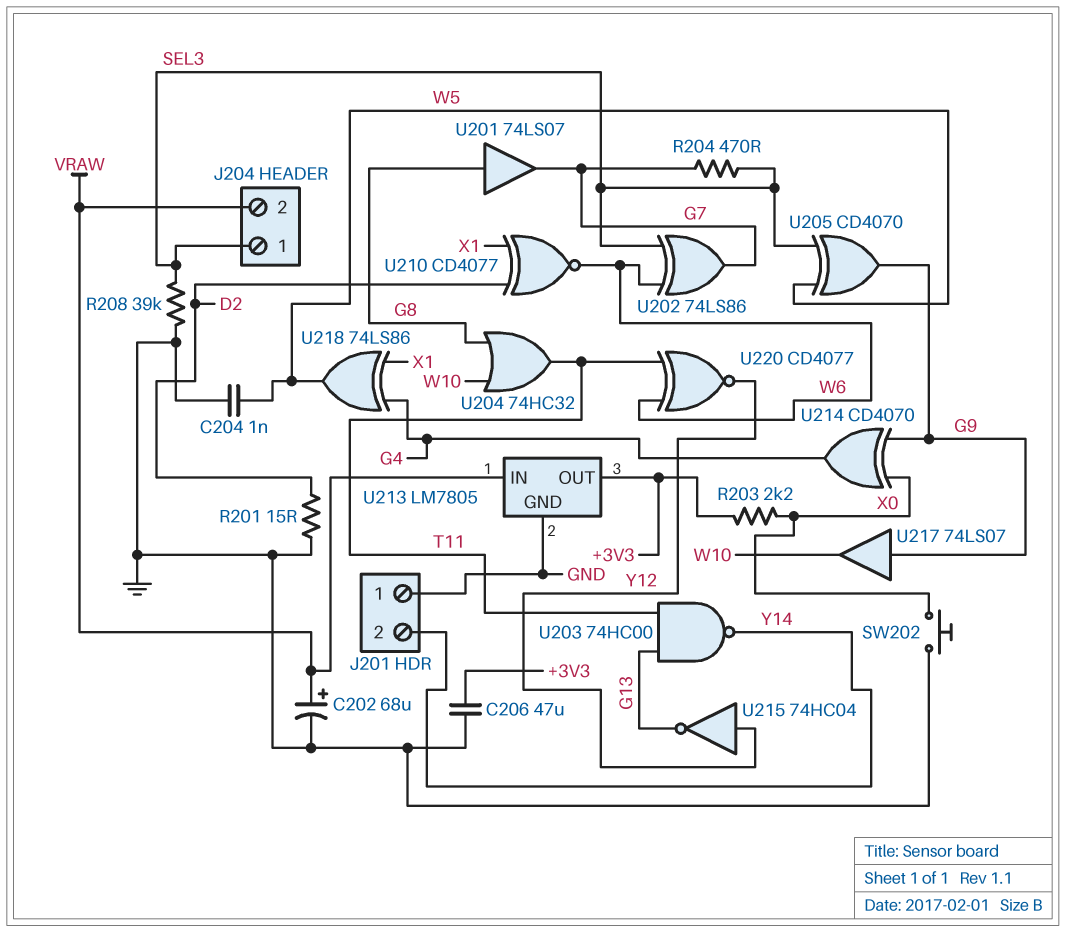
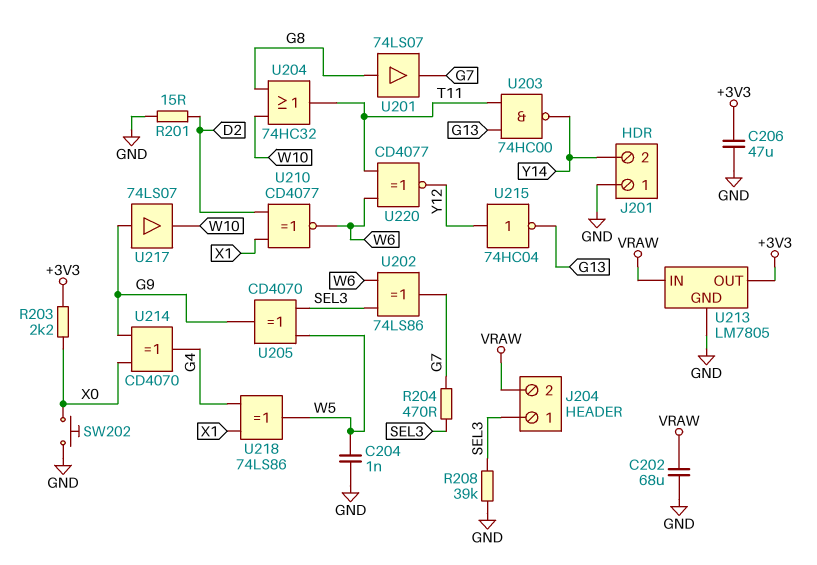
C202: 68uF (plus VRAW, minus GND) -> 68uF (GND, VRAW)

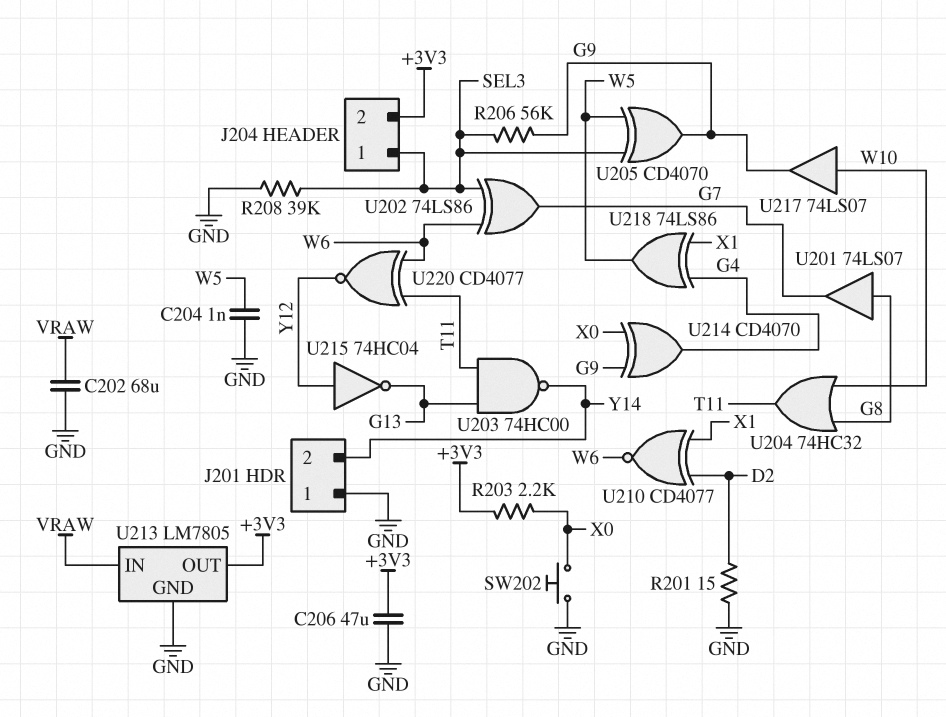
J204 pin 2: VRAW -> +3V3
R204: 470 (G7, SEL3) -> none
R206: none -> 56k (G9, SEL3)
U217: buffer 74LS07 (in G9, out W10) -> buffer 74LS07 (in W10, out G9)

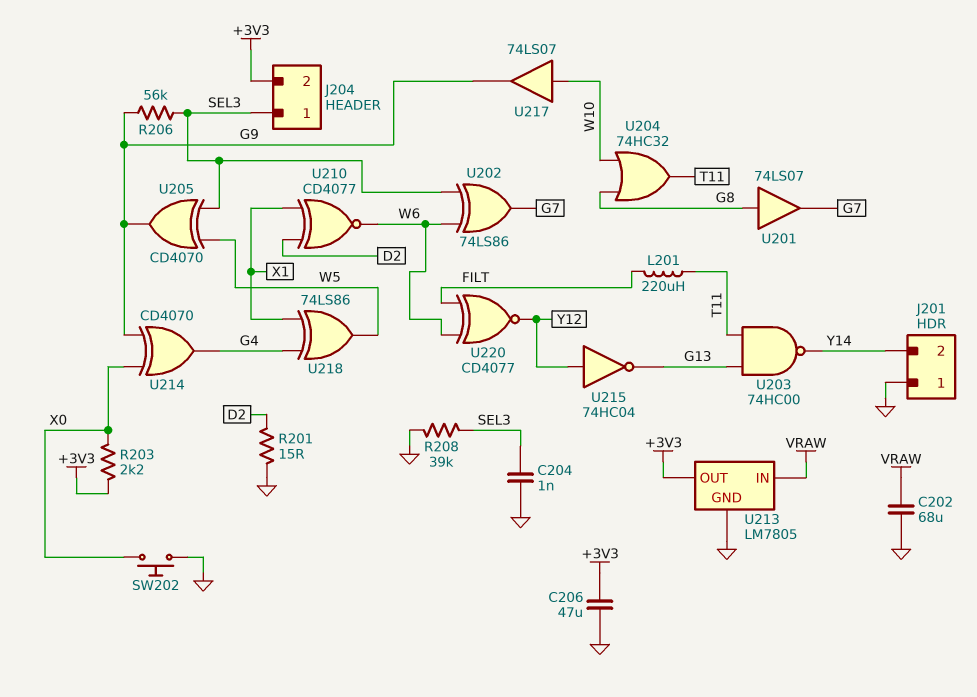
C204: 1nF (GND, W5) -> 1nF (GND, SEL3)
L201: none -> 220uH (FILT, T11)
U220: XNOR CD4077 (in T11, in W6, out Y12) -> XNOR CD4077 (in FILT, in W6, out Y12)

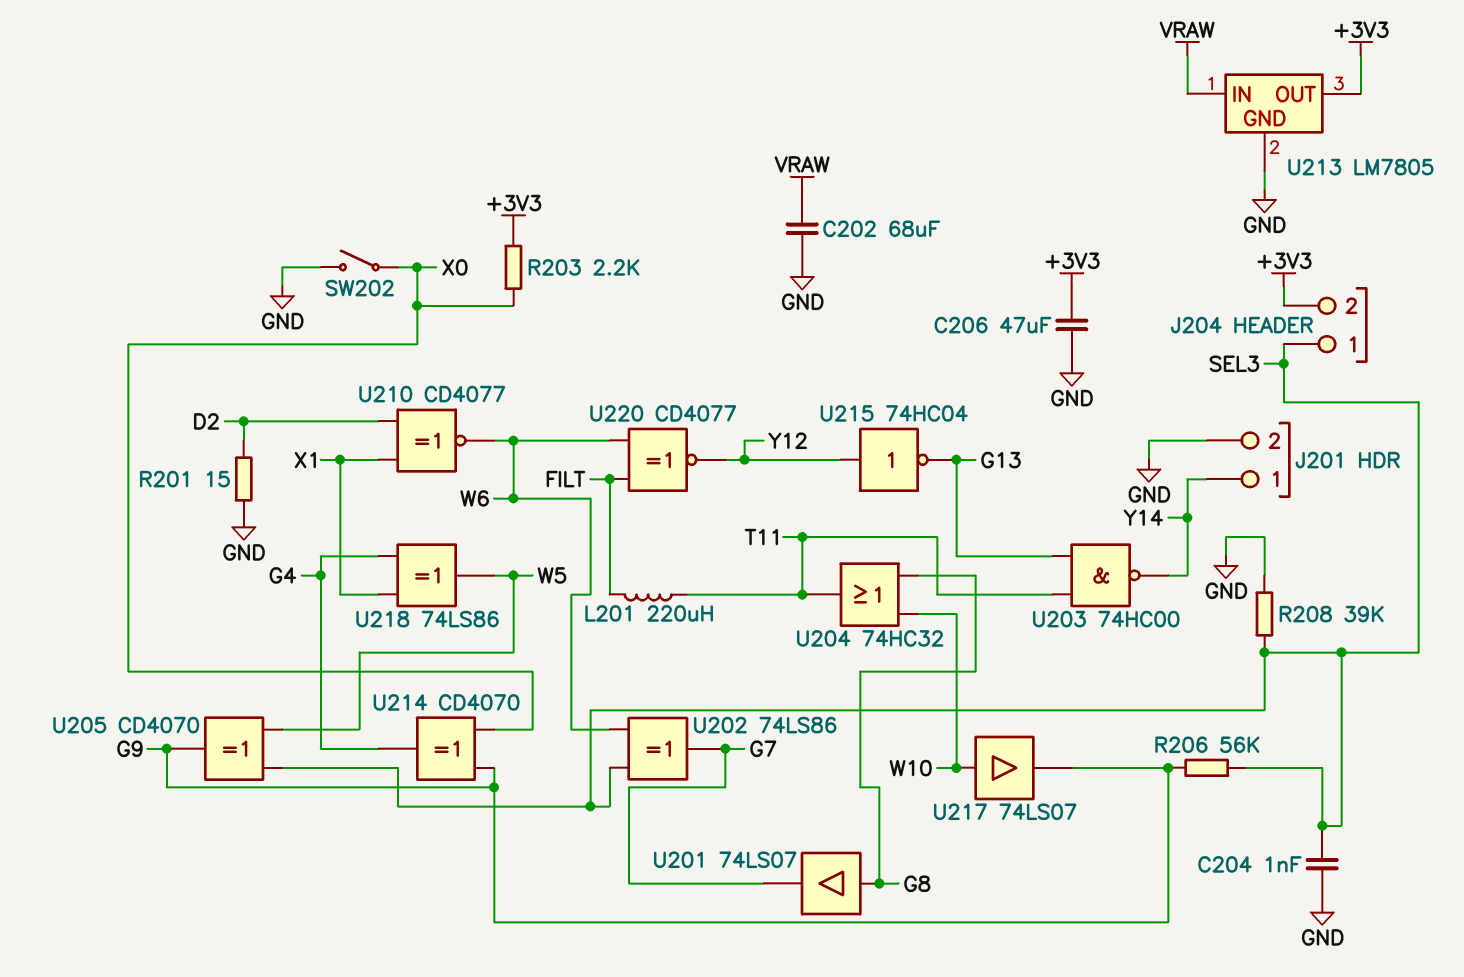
J201 pin 1: GND -> Y14
J201 pin 2: Y14 -> GND
SW202: button (GND, X0) -> switch (GND, X0)

